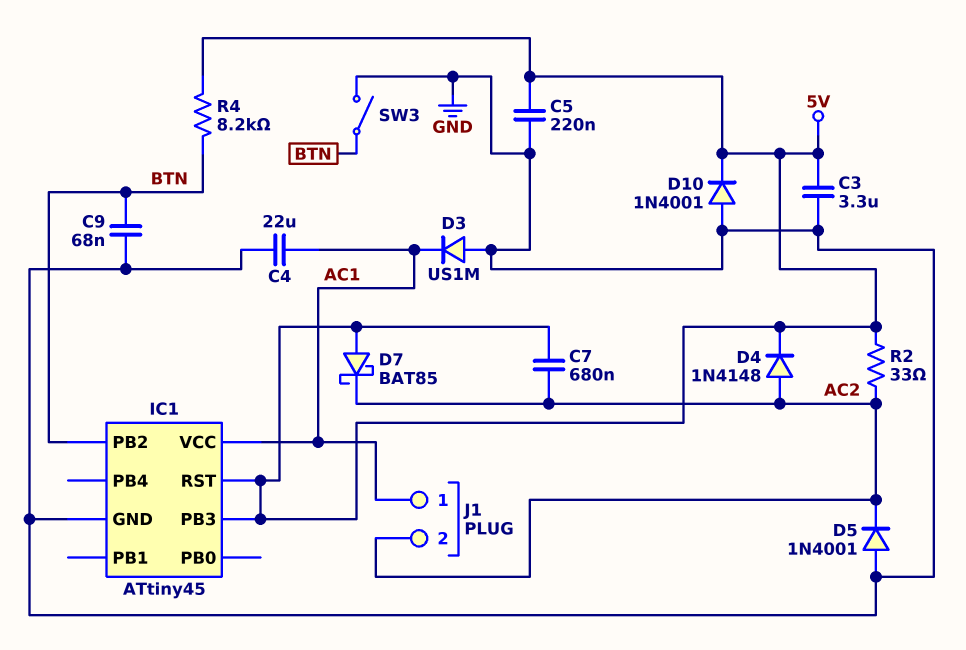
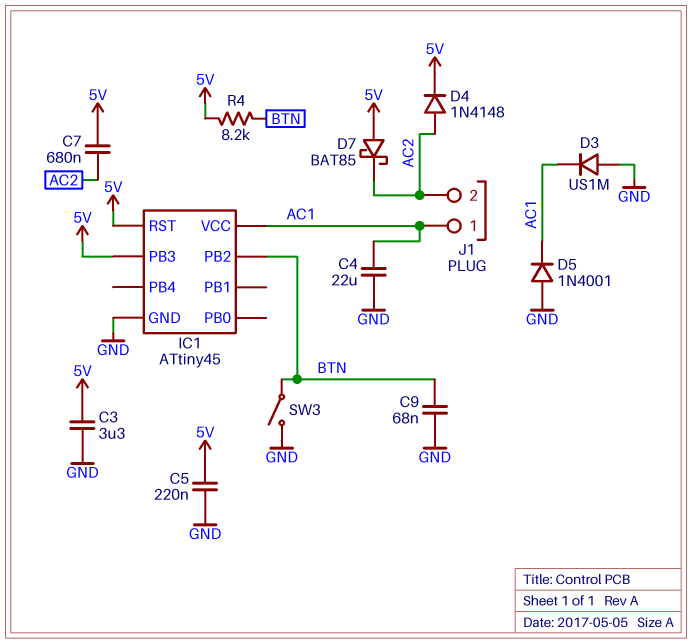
D5: diode 1N4001 (A GND, K AC2) -> diode 1N4001 (A GND, K AC1)
D10: diode 1N4001 (A GND, K 5V) -> none
R2: 33 (5V, AC2) -> none

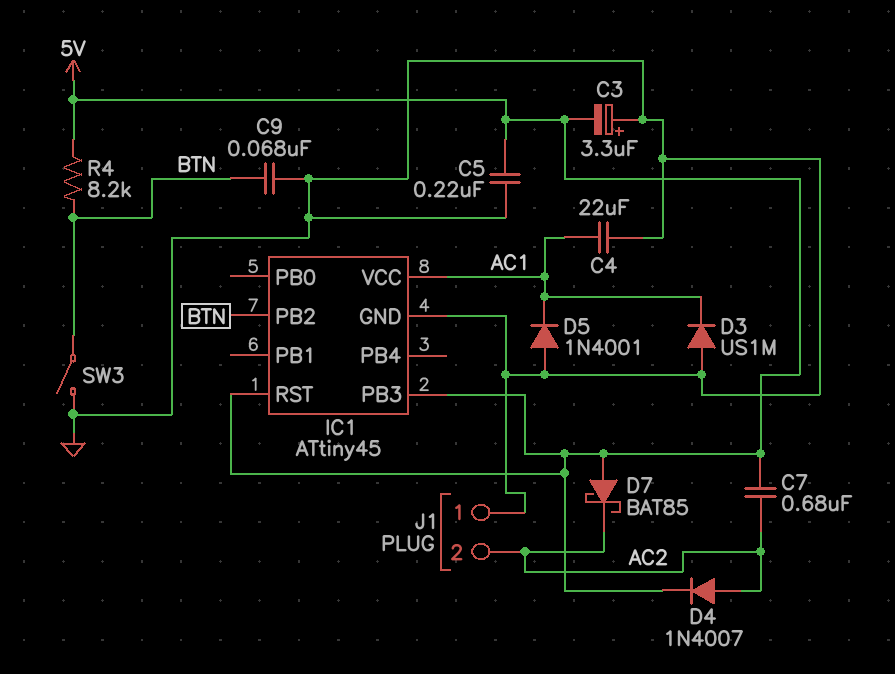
C3: 3.3uF (5V, GND) -> 3.3uF (plus GND, minus 5V)
D4: diode 1N4148 (A AC2, K 5V) -> diode 1N4007 (A AC2, K 5V)
J1 pin 1: AC1 -> GND

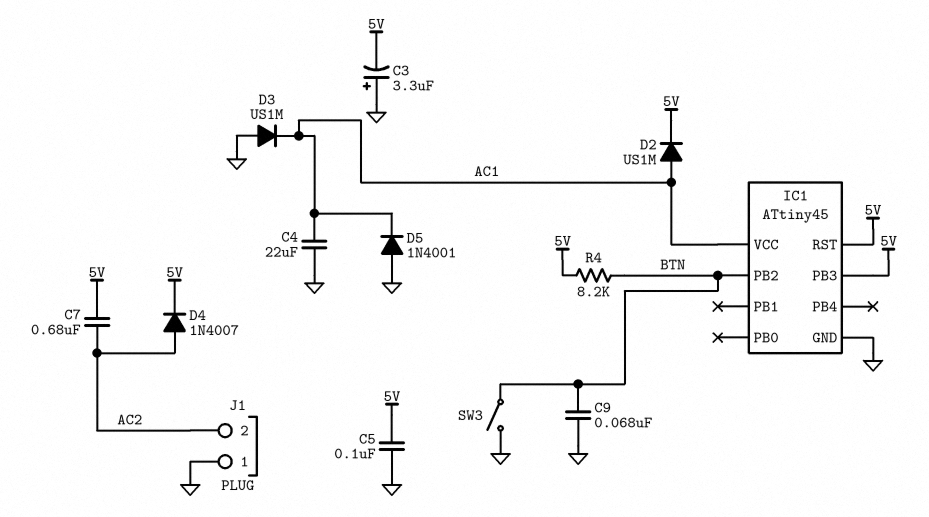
C5: 220nF (5V, GND) -> 100nF (5V, GND)
D2: none -> diode US1M (A AC1, K 5V)
D7: schottky BAT85 (A 5V, K AC2) -> none

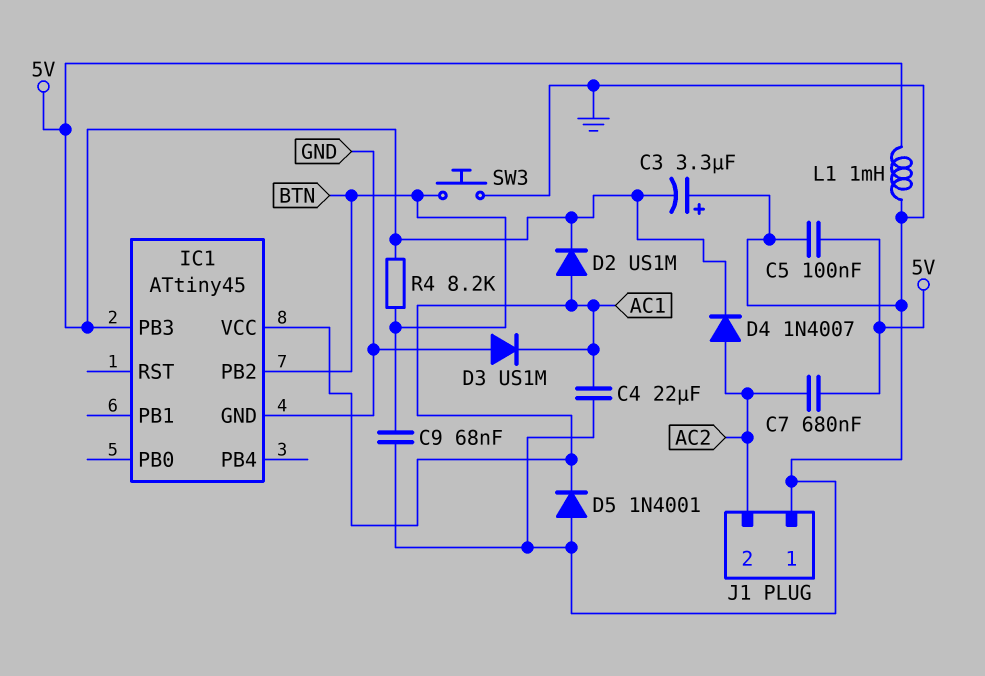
IC1 pin RST: 5V -> none
L1: none -> 1mH (5V, GND)
SW3: switch (BTN, GND) -> button (BTN, GND)

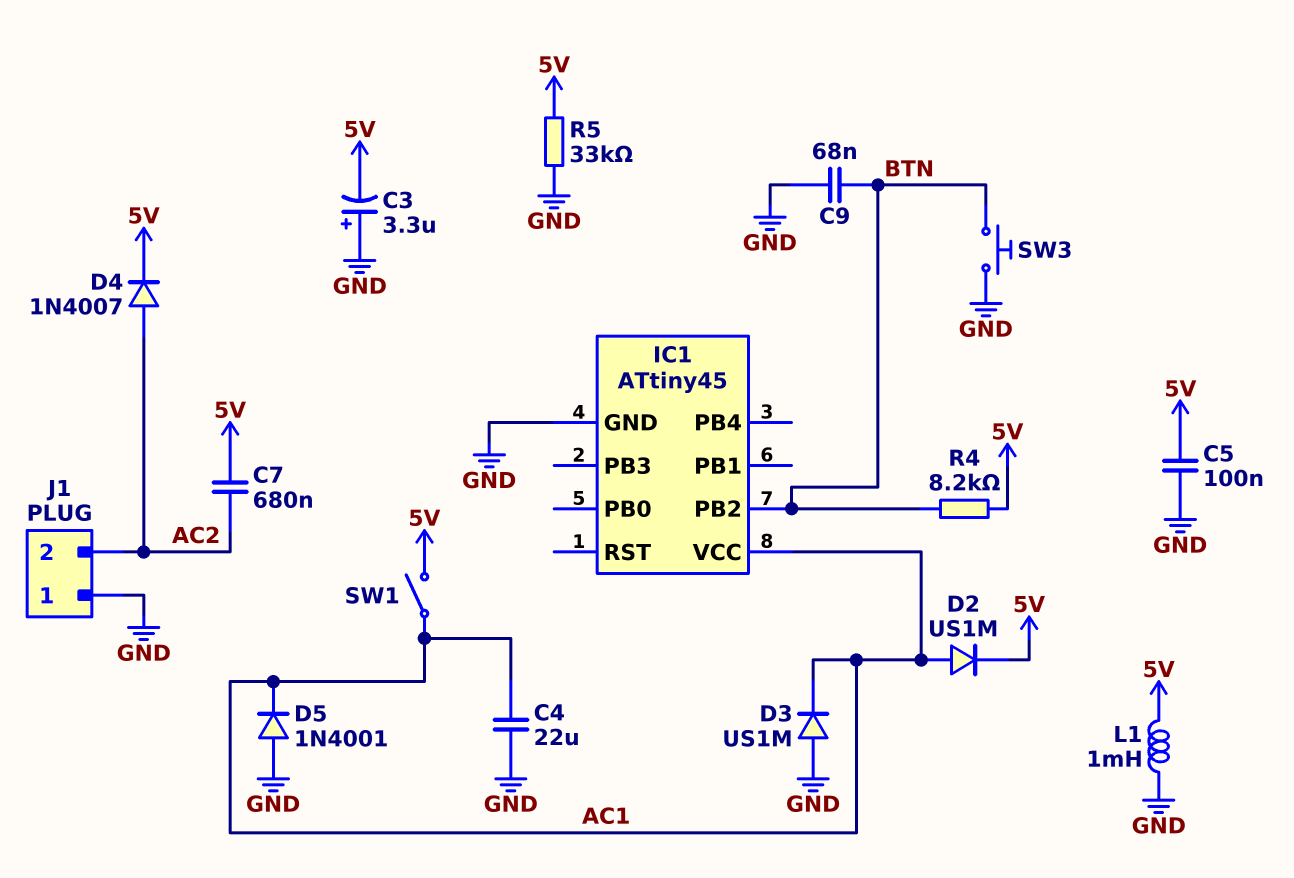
IC1 pin PB3: 5V -> none
R5: none -> 33k (5V, GND)
SW1: none -> switch (5V, AC1)

